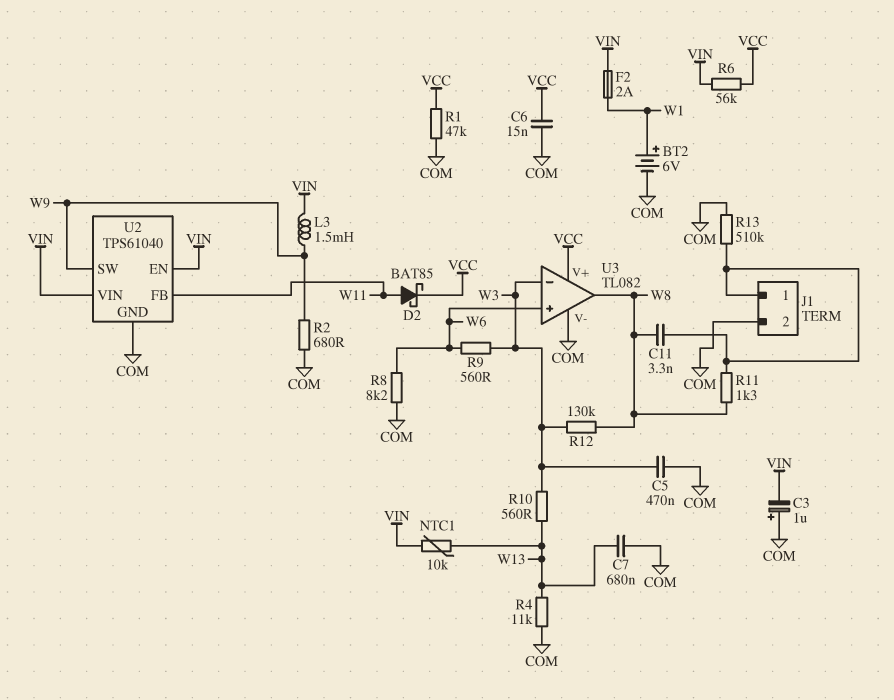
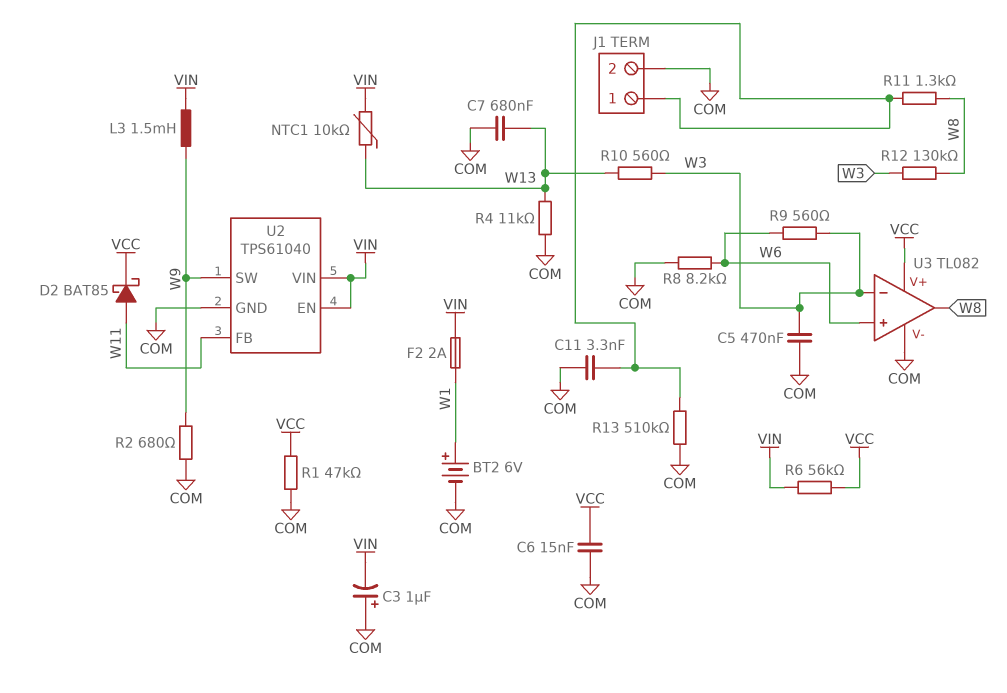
C11: 3.3nF (J1/1, W8) -> 3.3nF (COM, J1/1)

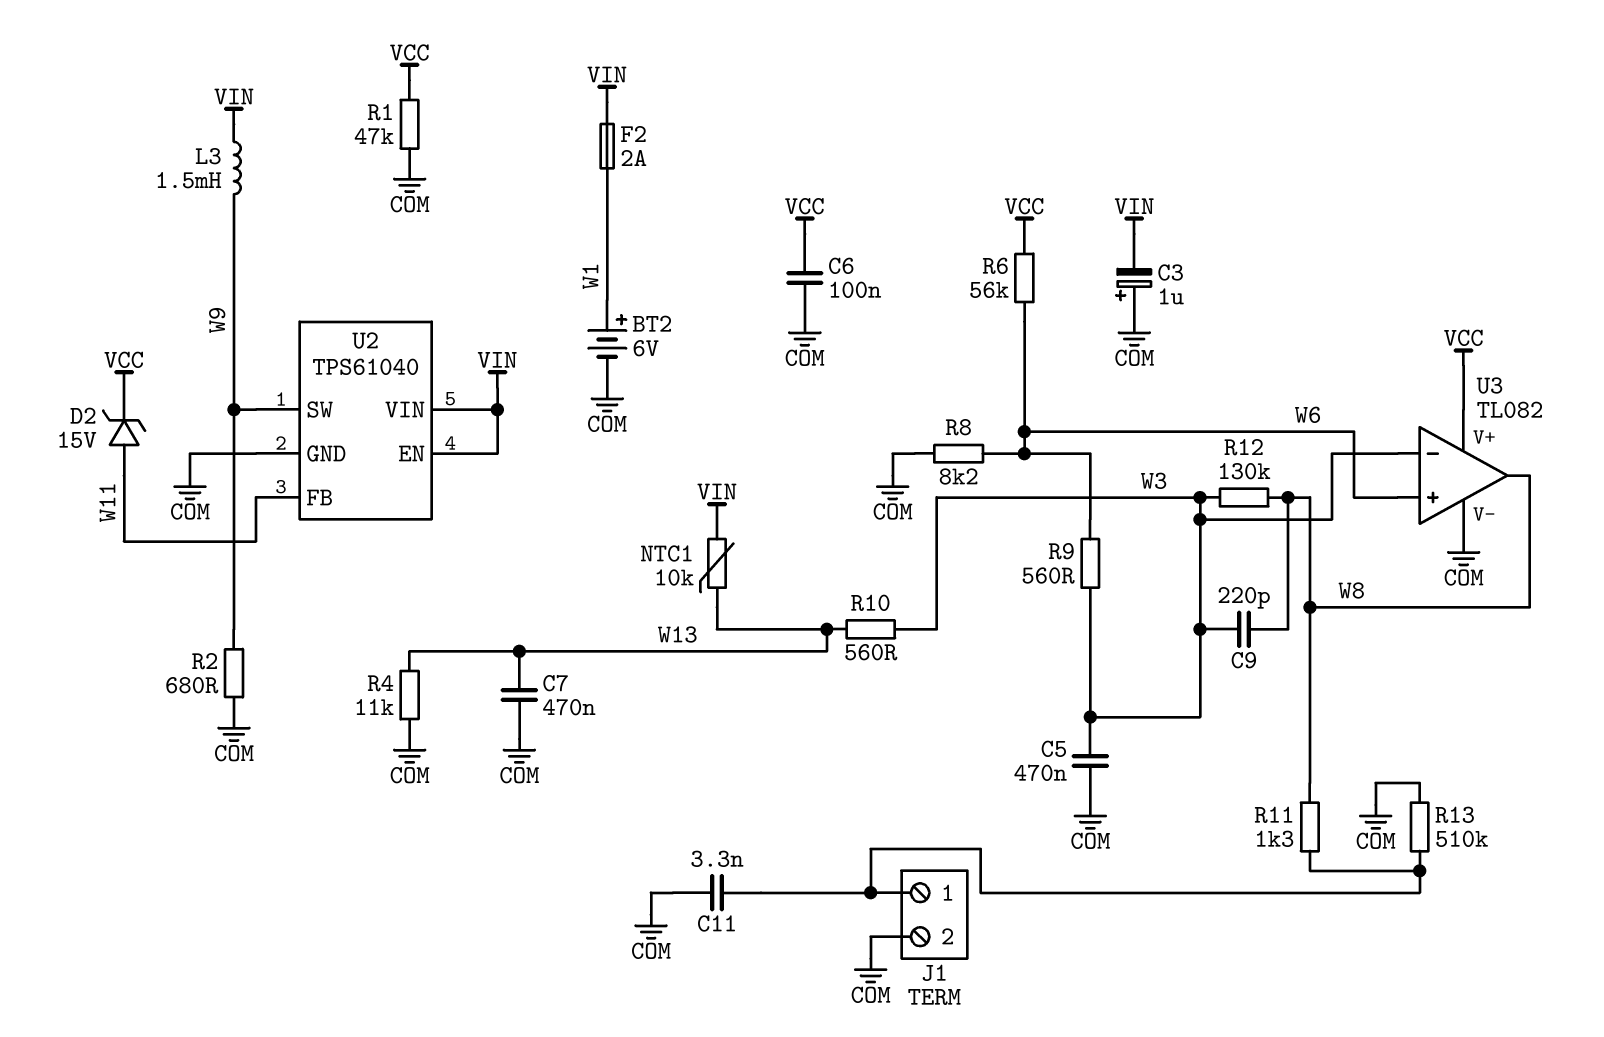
C6: 15nF (COM, VCC) -> 100nF (COM, VCC)
C7: 680nF (COM, W13) -> 470nF (COM, W13)
C9: none -> 220pF (W3, W8)
D2: schottky BAT85 (A W11, K VCC) -> zener 15V (A W11, K VCC)
R6: 56k (VCC, VIN) -> 56k (VCC, W6)

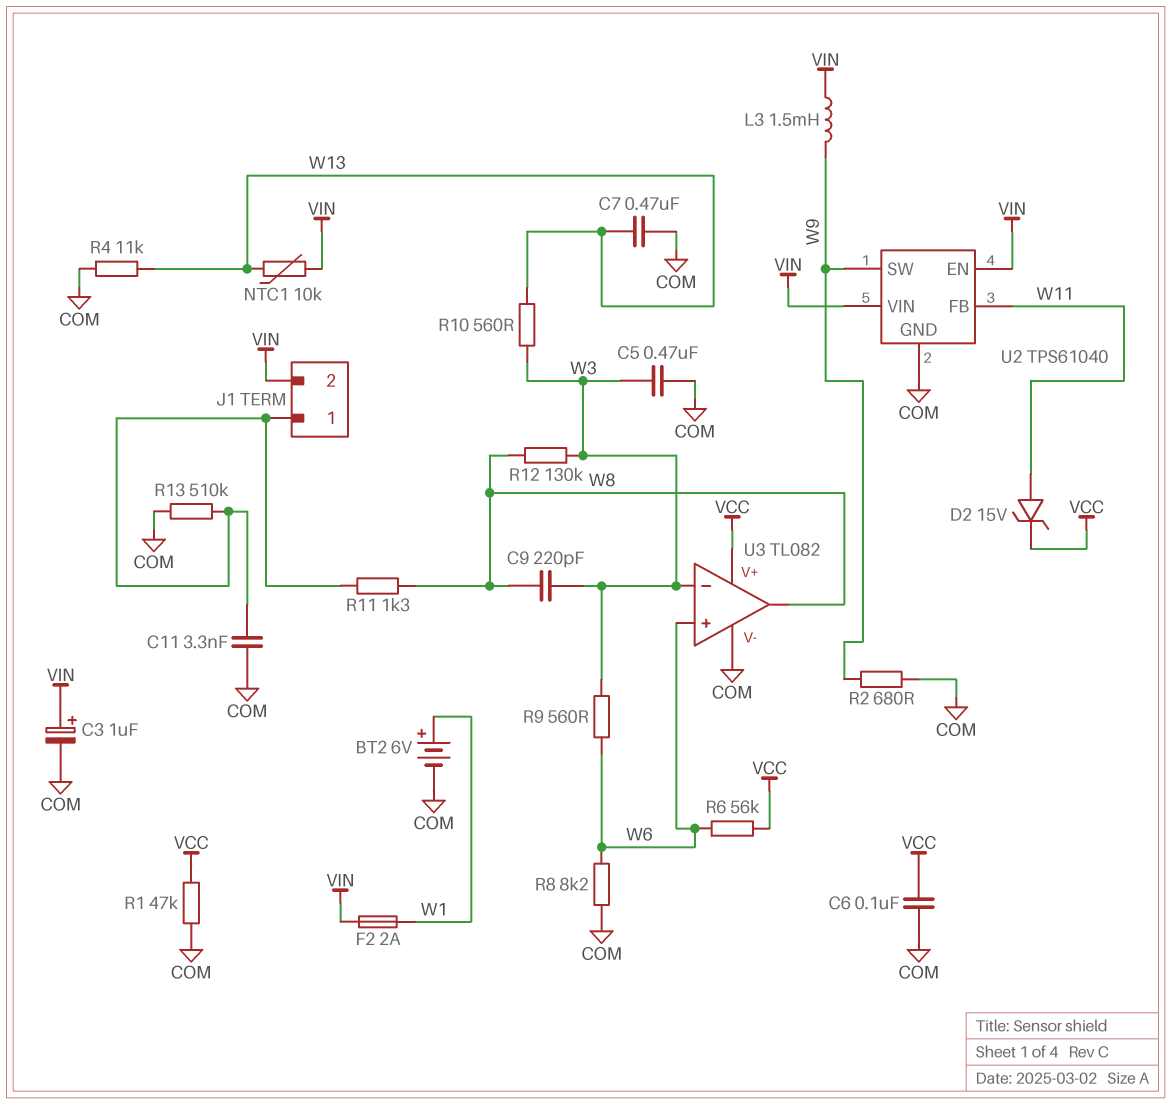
C3: 1uF (plus COM, minus VIN) -> 1uF (plus VIN, minus COM)
J1 pin 2: COM -> VIN

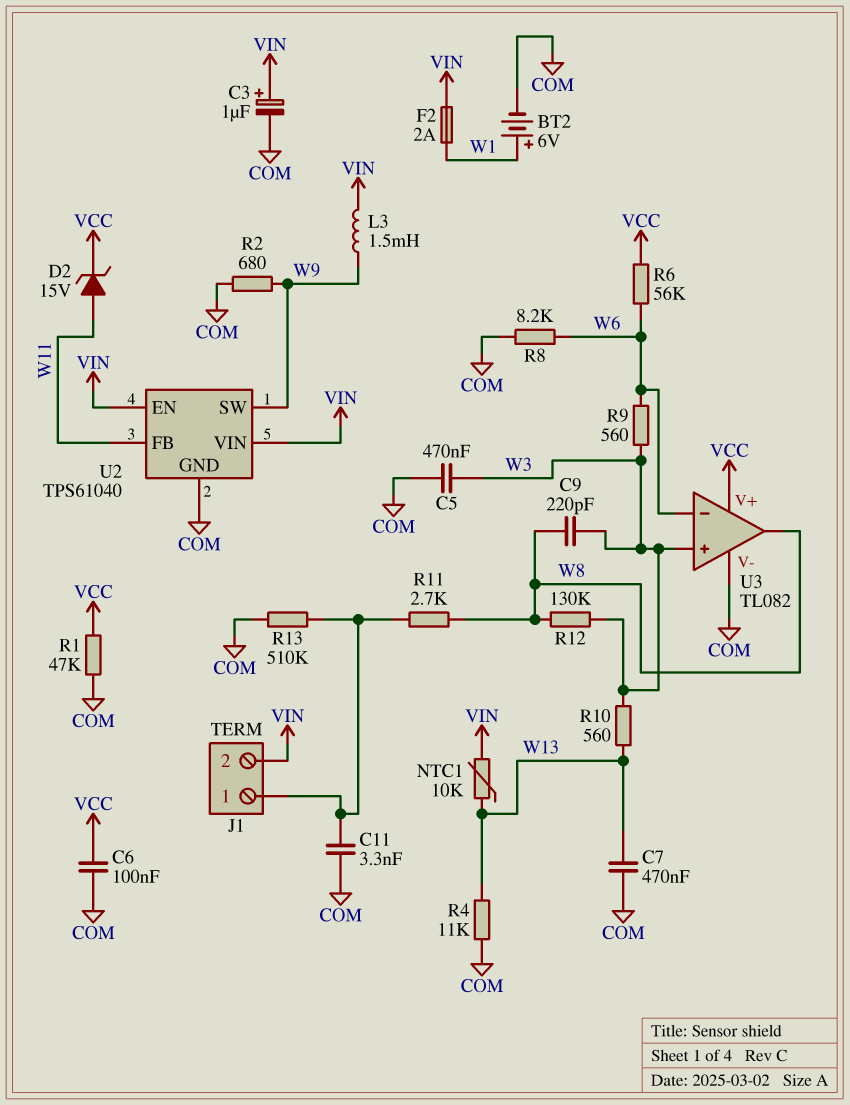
R11: 1.3k (J1/1, W8) -> 2.7k (J1/1, W8)
U3 pin in+: W6 -> W3
U3 pin in-: W3 -> W6

